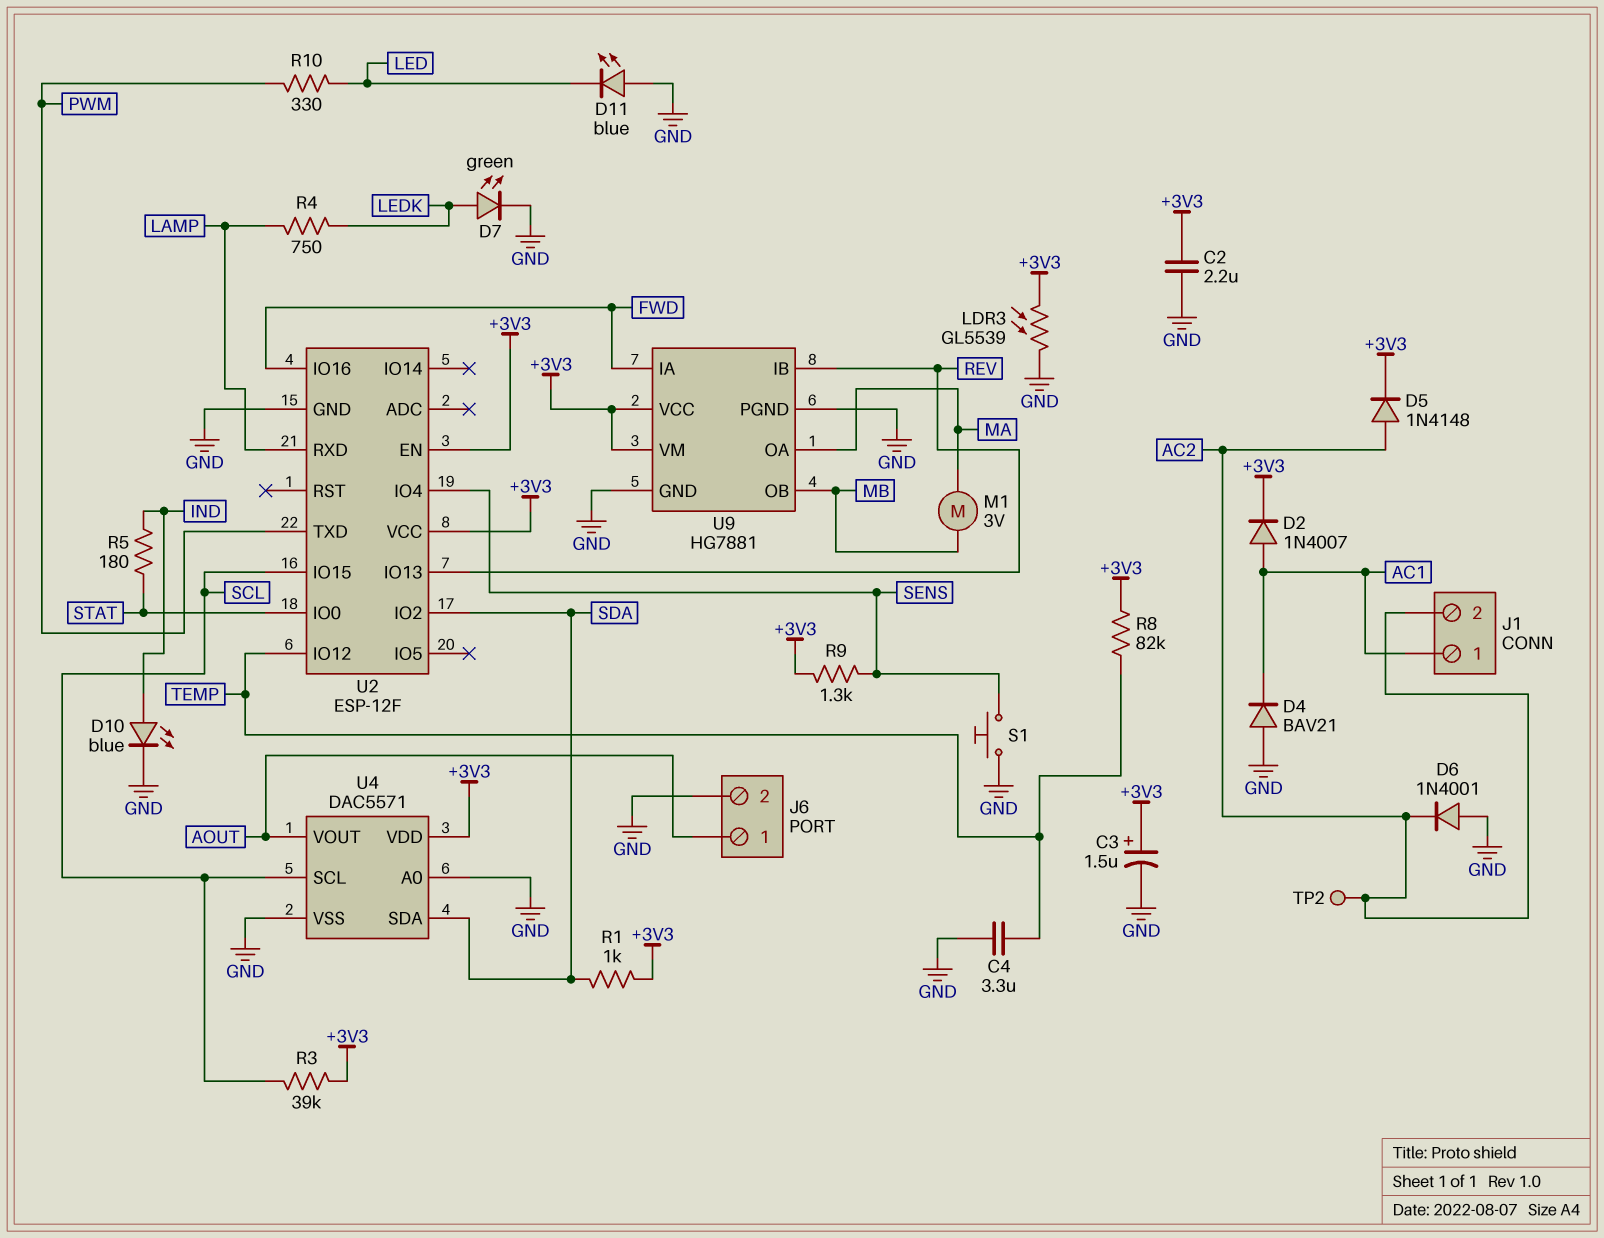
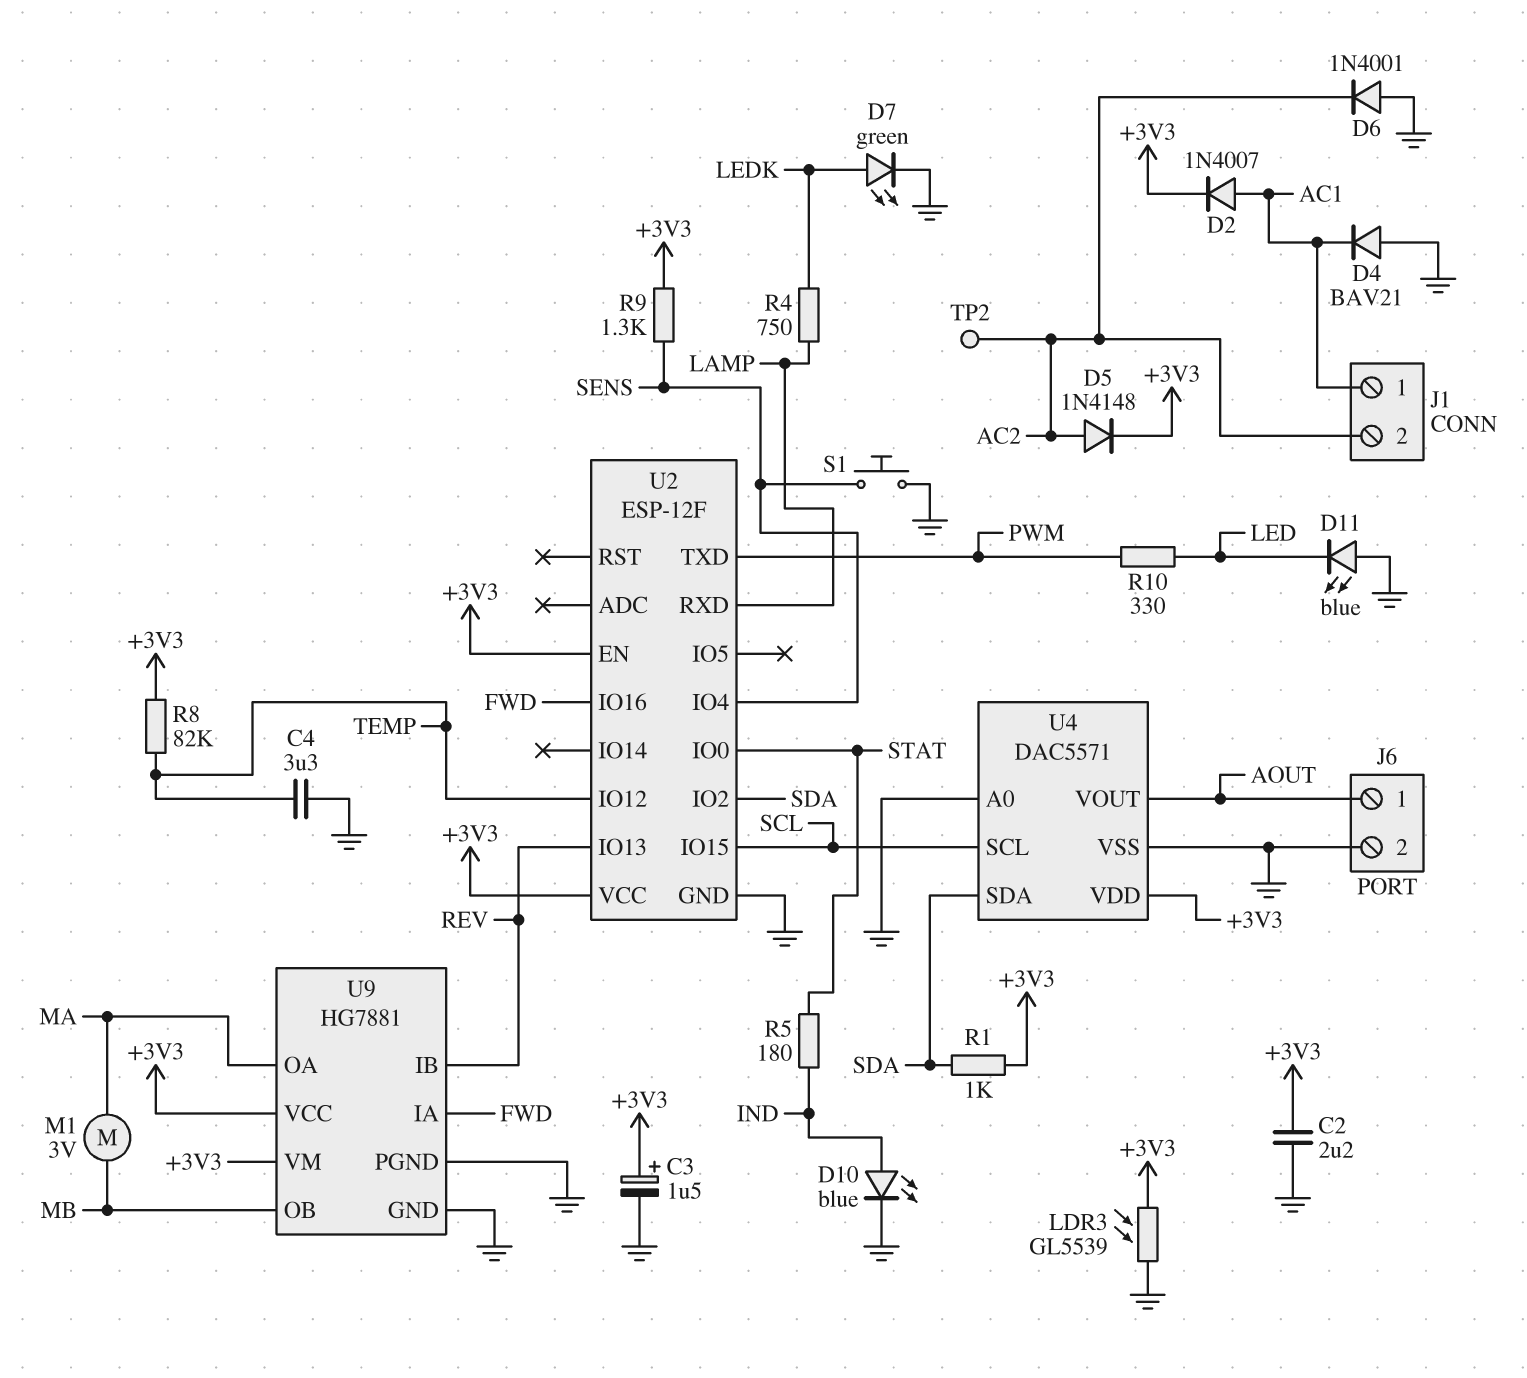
R3: 39k (+3V3, SCL) -> none

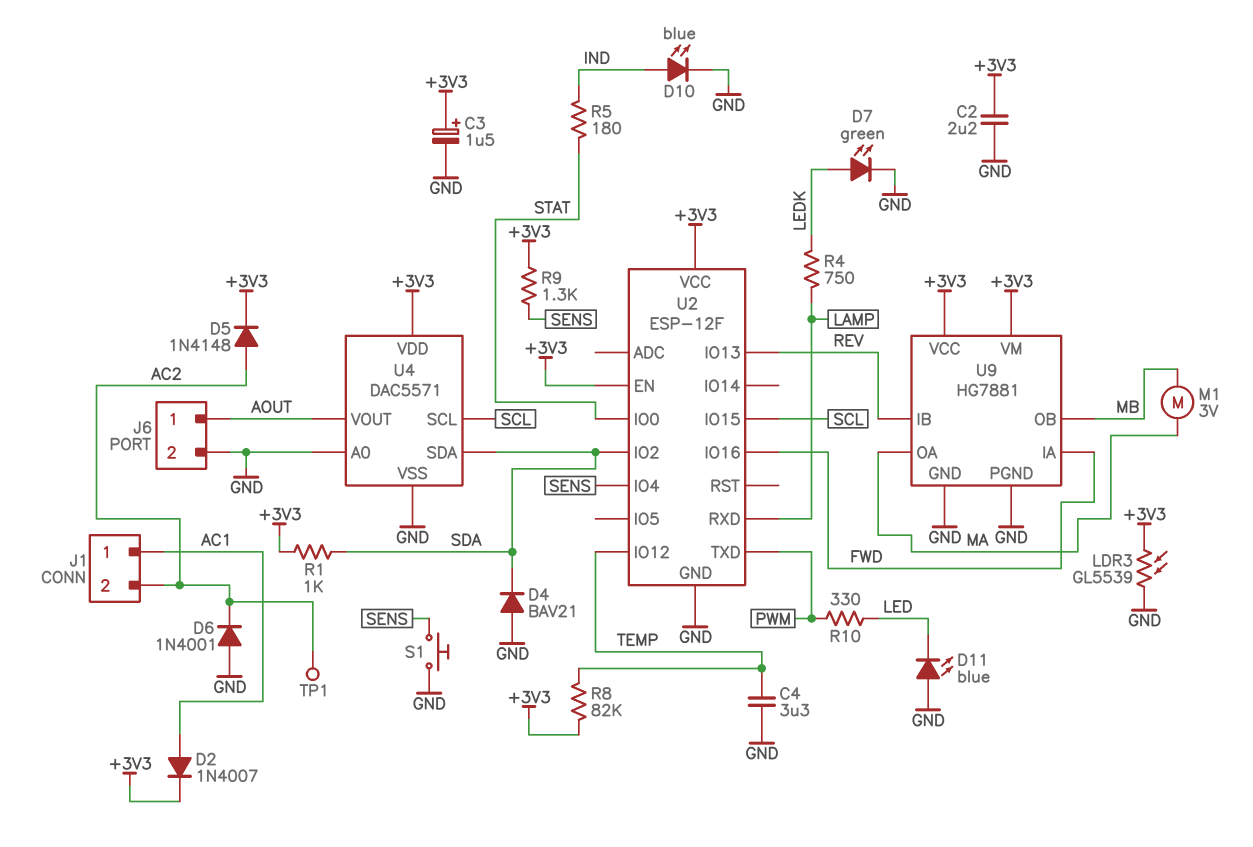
D4: diode BAV21 (A GND, K AC1) -> diode BAV21 (A GND, K SDA)
TP1: none -> test point (AC2)
TP2: test point (AC2) -> none

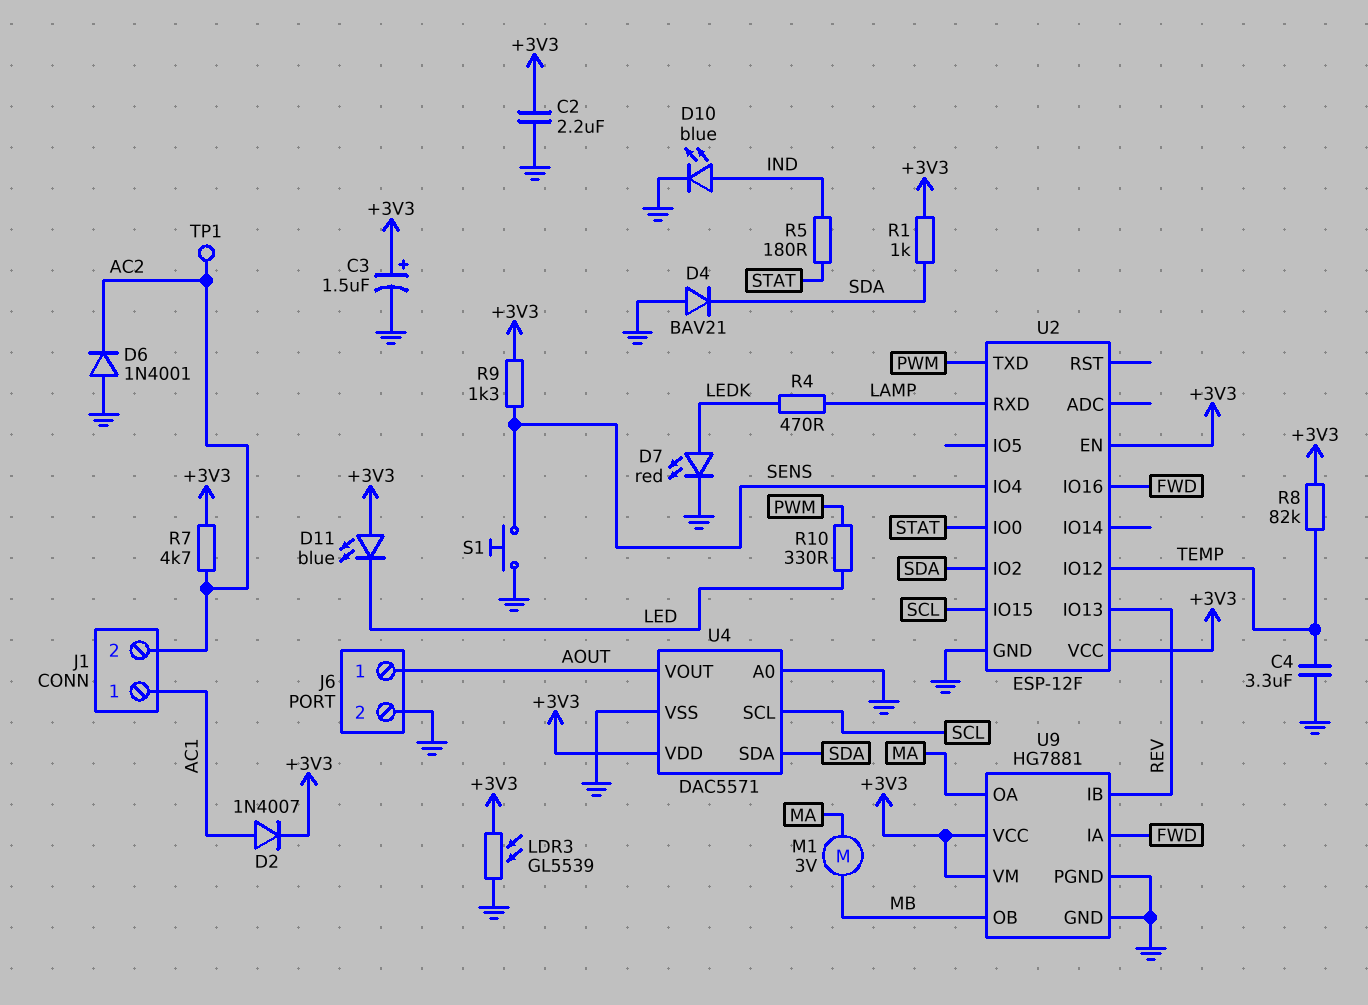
D5: diode 1N4148 (A AC2, K +3V3) -> none
D7: LED green (A LEDK, K GND) -> LED red (A LEDK, K GND)
D11: LED blue (A GND, K LED) -> LED blue (A +3V3, K LED)
R4: 750 (LAMP, LEDK) -> 470 (LAMP, LEDK)
R7: none -> 4.7k (+3V3, AC2)

